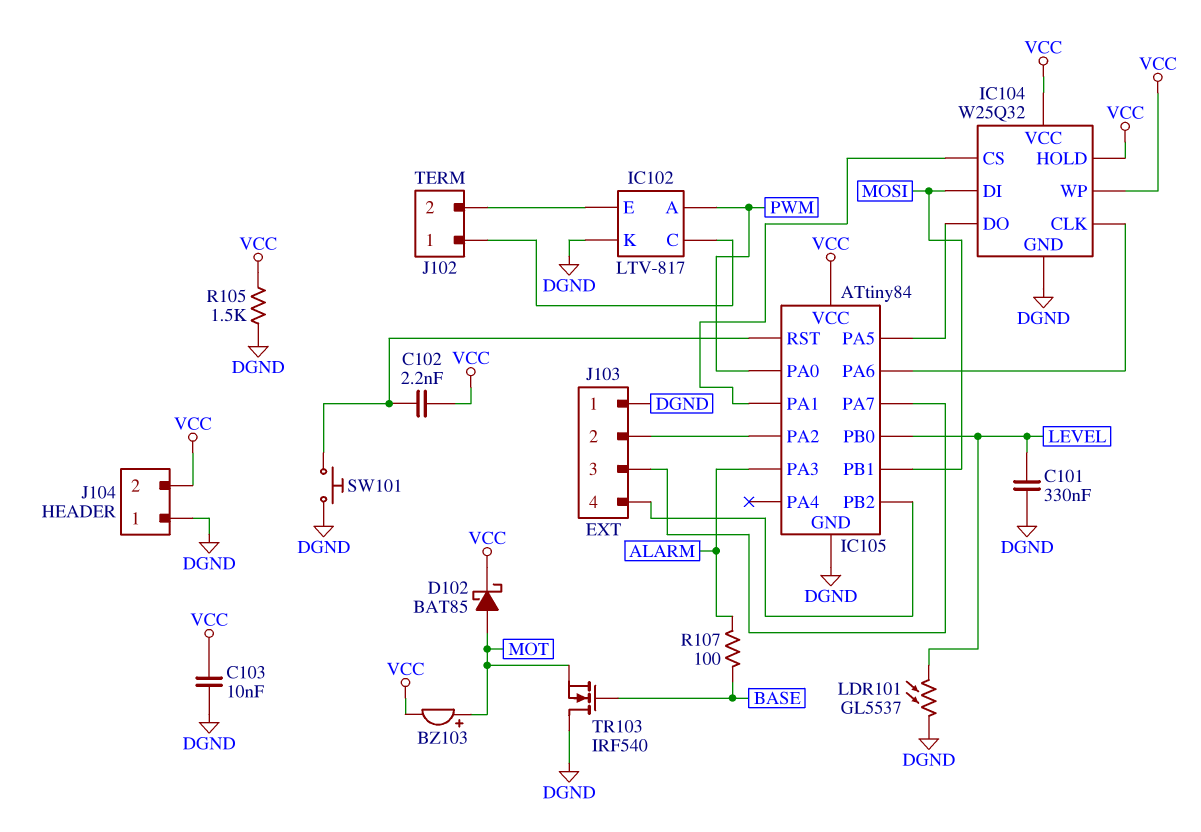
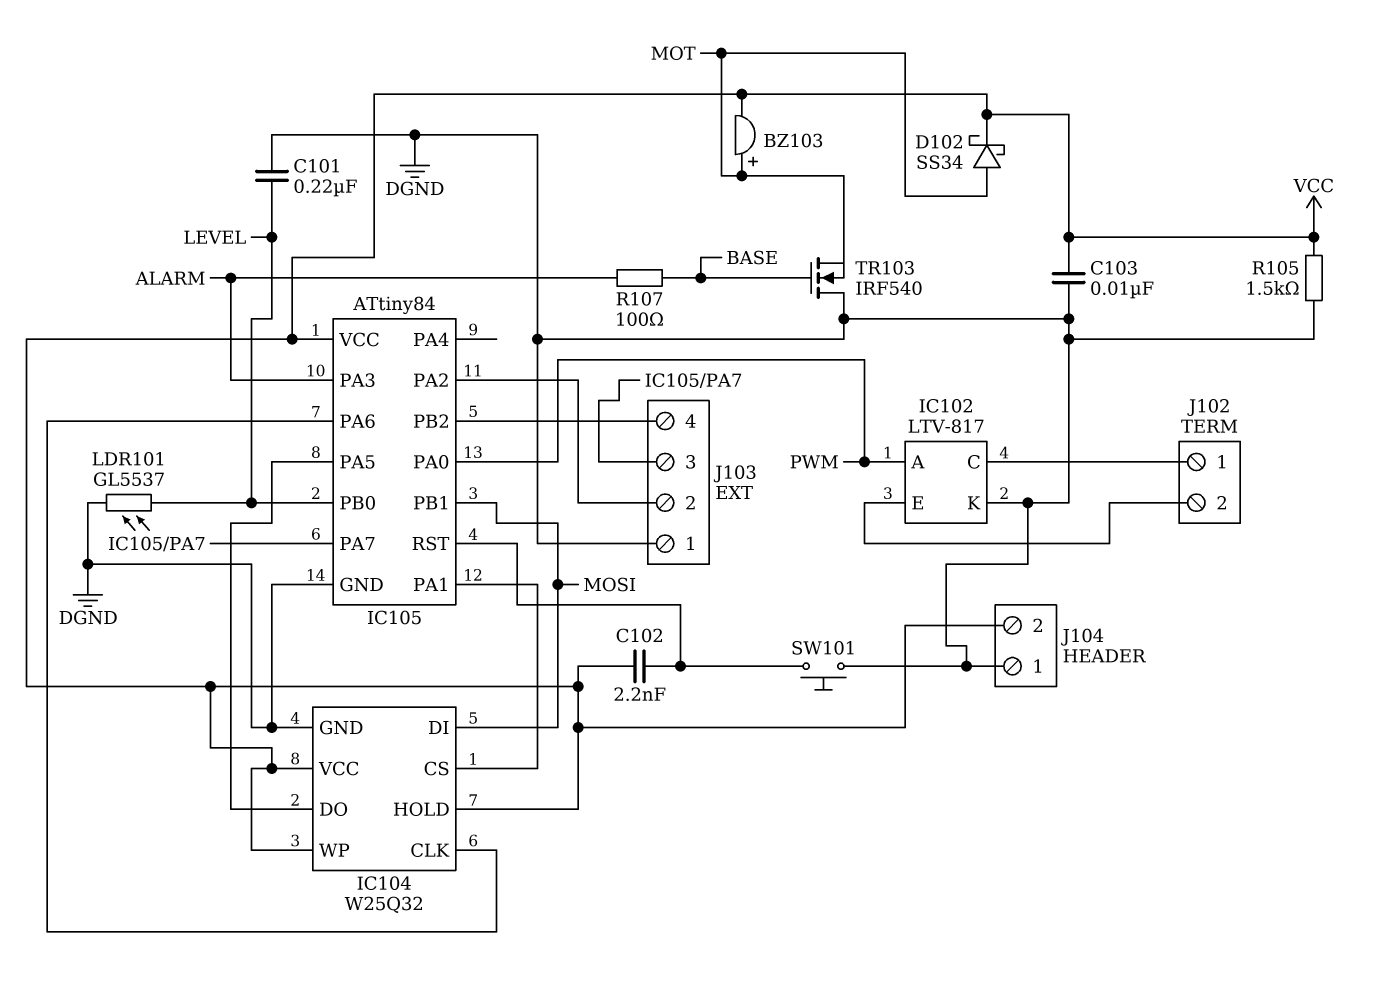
C101: 330nF (DGND, LEVEL) -> 220nF (DGND, LEVEL)
D102: schottky BAT85 (A MOT, K VCC) -> schottky SS34 (A MOT, K VCC)

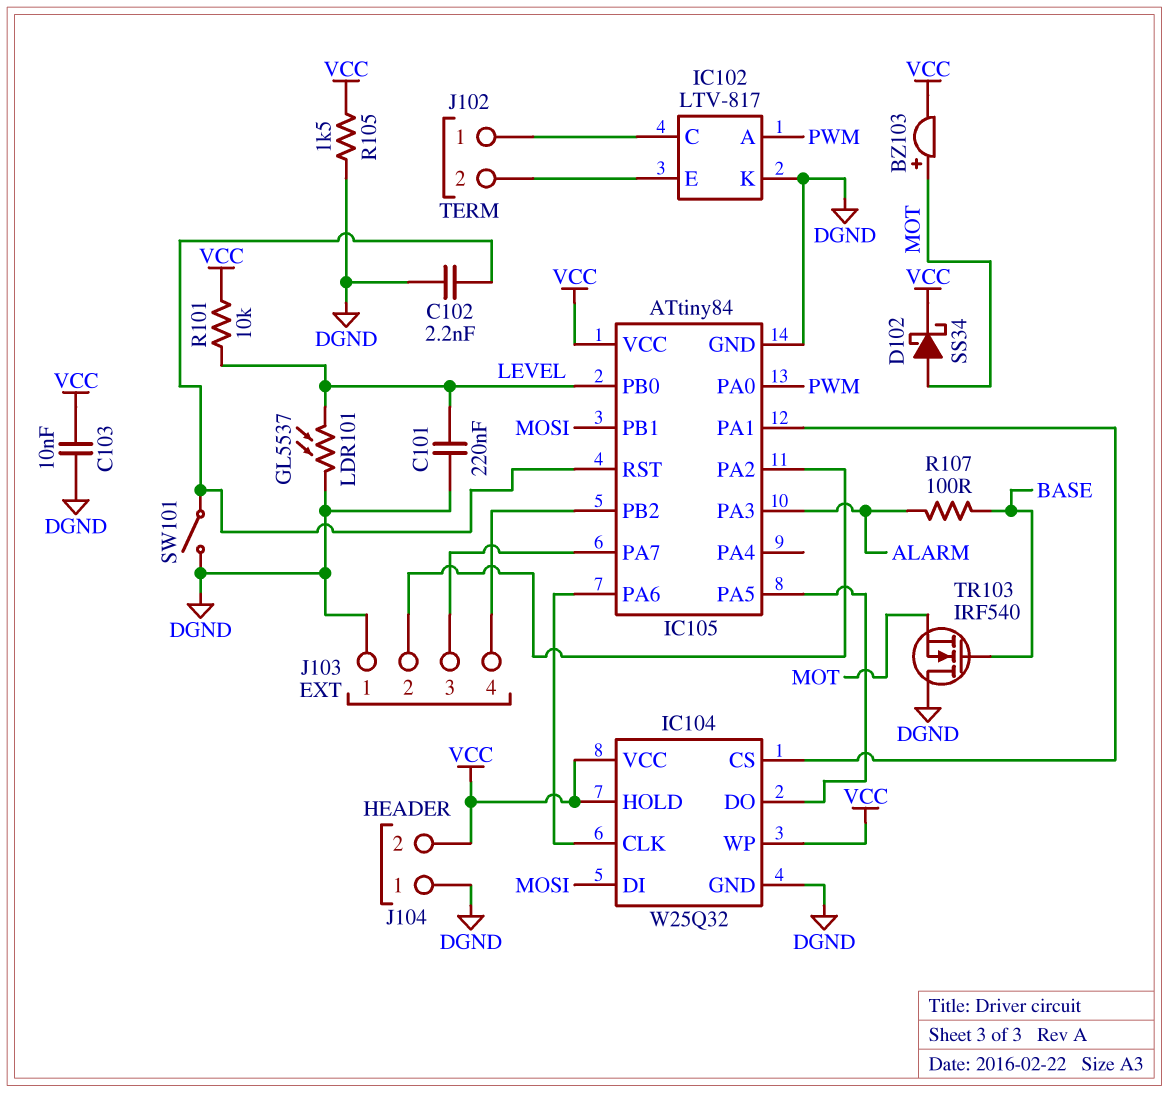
C102: 2.2nF (IC105/RST, VCC) -> 2.2nF (DGND, IC105/RST)
R101: none -> 10k (LEVEL, VCC)
SW101: button (DGND, IC105/RST) -> switch (DGND, IC105/RST)

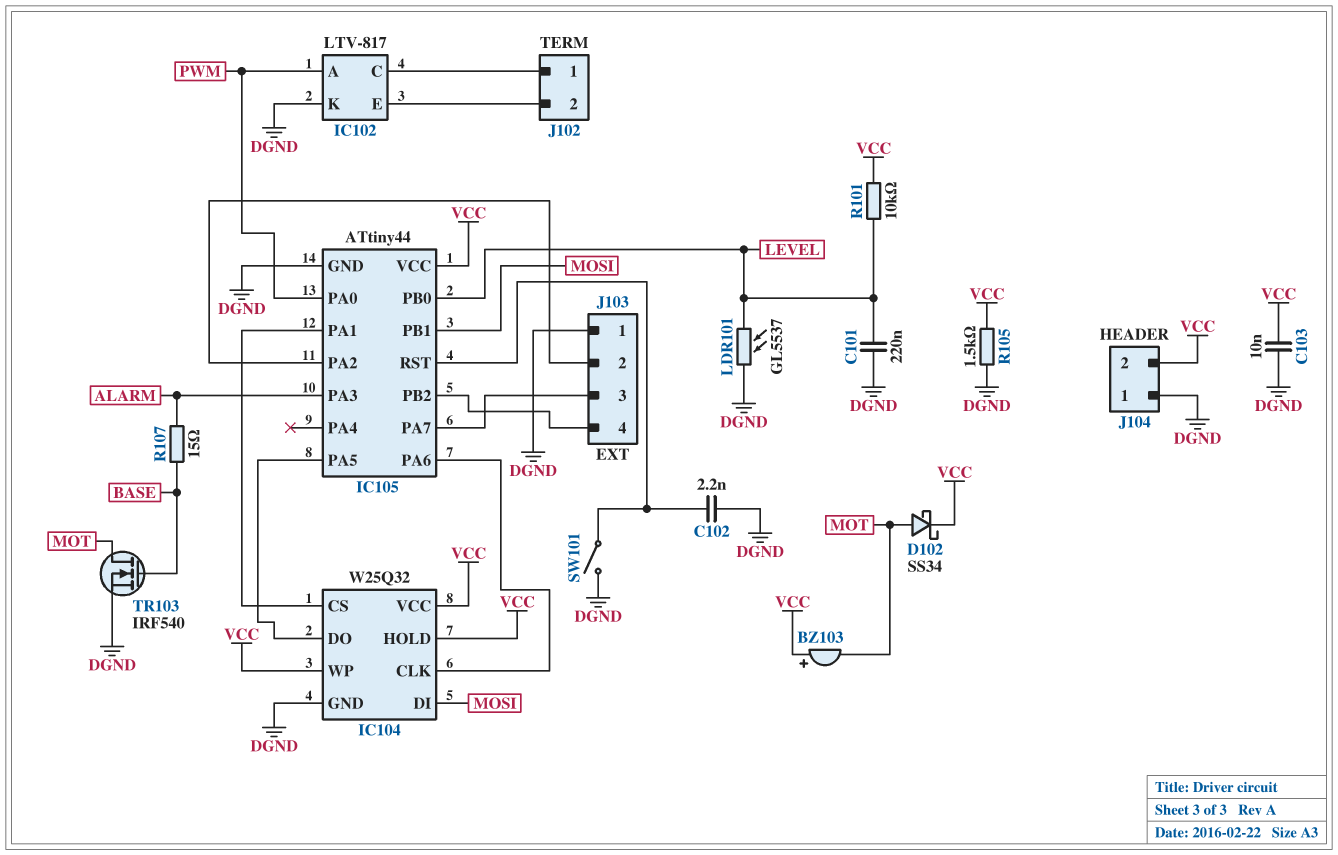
BZ103: buzzer (plus MOT, minus VCC) -> buzzer (plus VCC, minus MOT)
IC105: ATtiny84 -> ATtiny44
R107: 100 (ALARM, BASE) -> 15 (ALARM, BASE)
TR103: NMOS IRF540 (G BASE, D DGND, S MOT) -> NMOS IRF540 (G BASE, D MOT, S DGND)

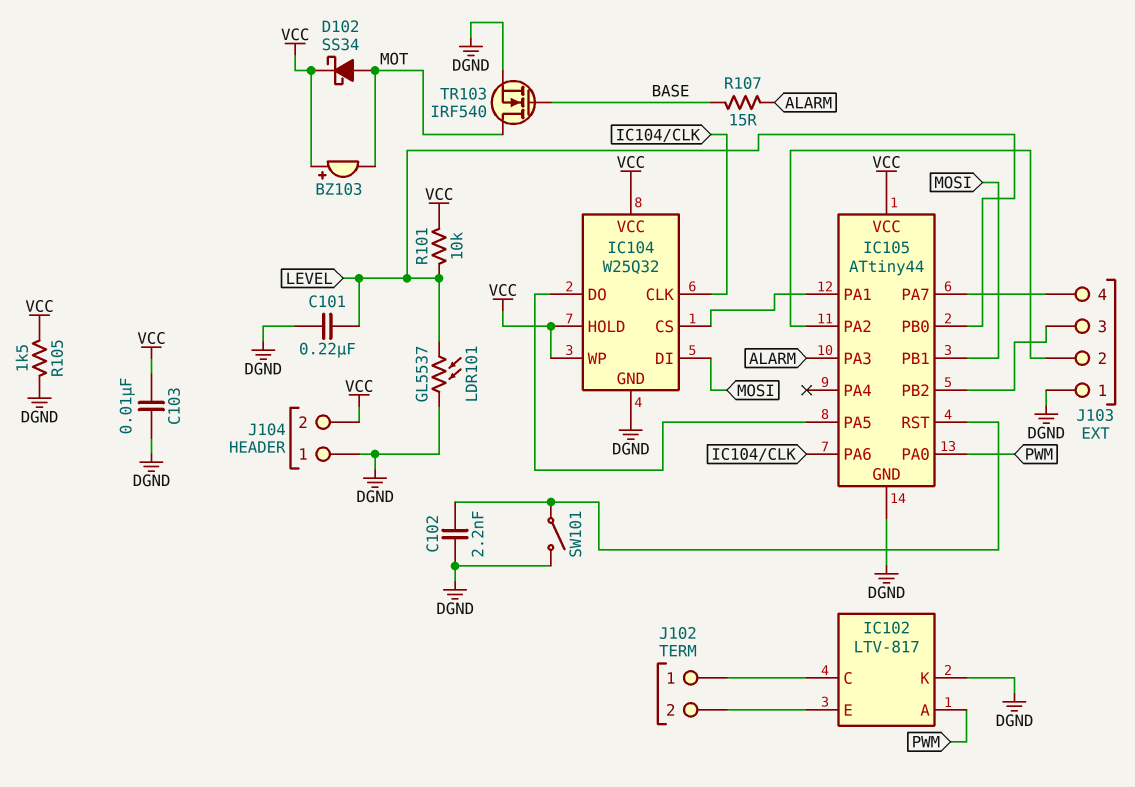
J103 pin 3: IC105/PA7 -> IC105/PB2
J103 pin 4: IC105/PB2 -> IC105/PA7

